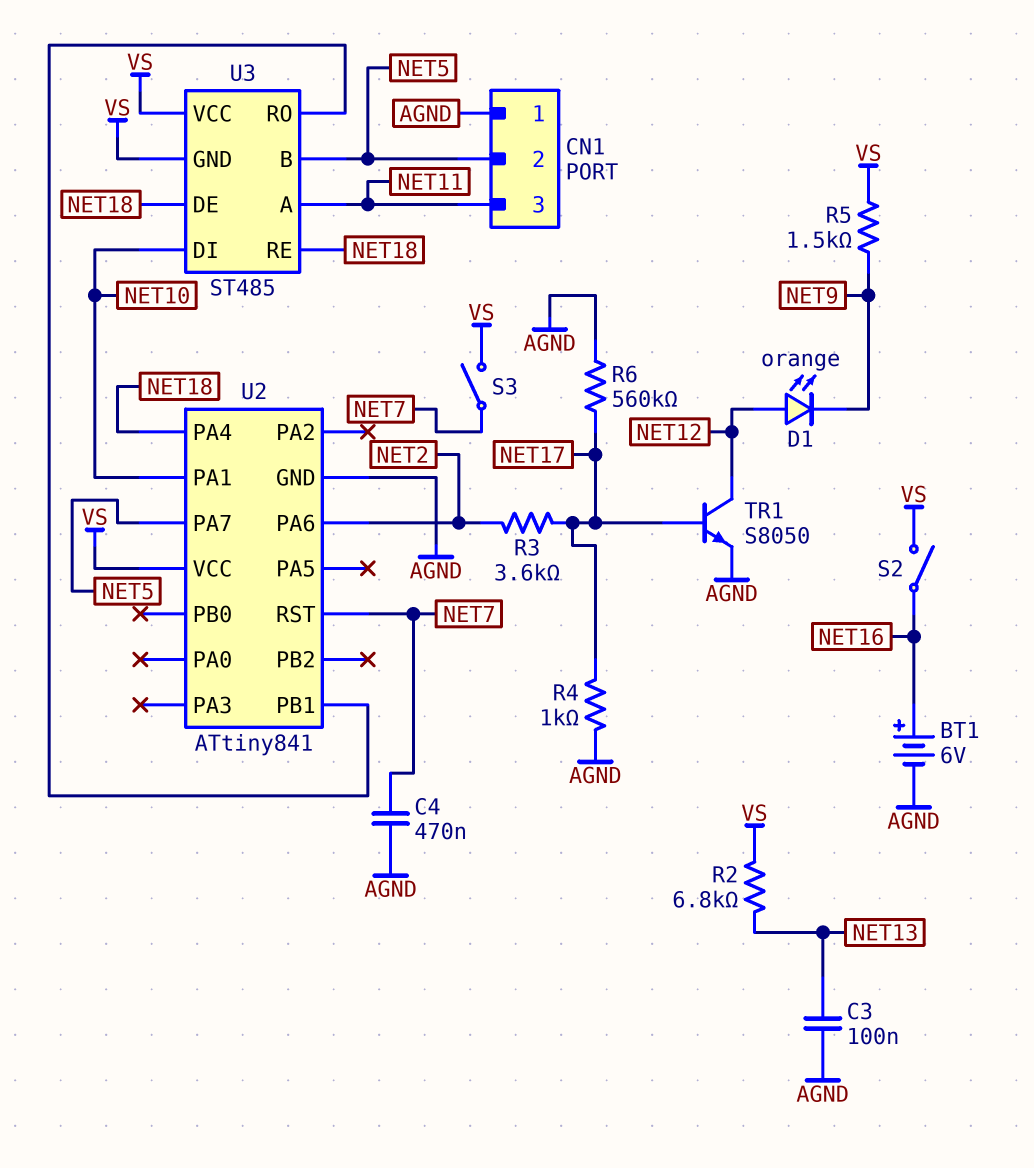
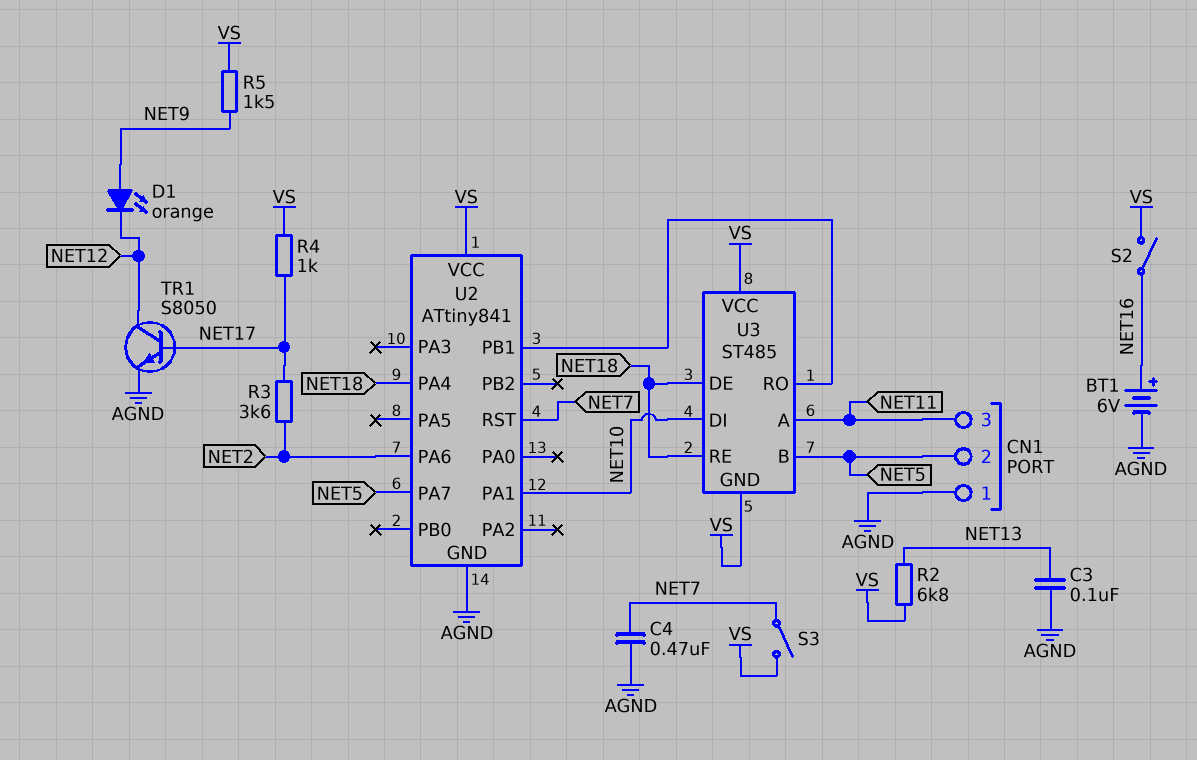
D1: LED orange (A NET12, K NET9) -> LED orange (A NET9, K NET12)
R4: 1k (AGND, NET17) -> 1k (NET17, VS)
R6: 560k (AGND, NET17) -> none

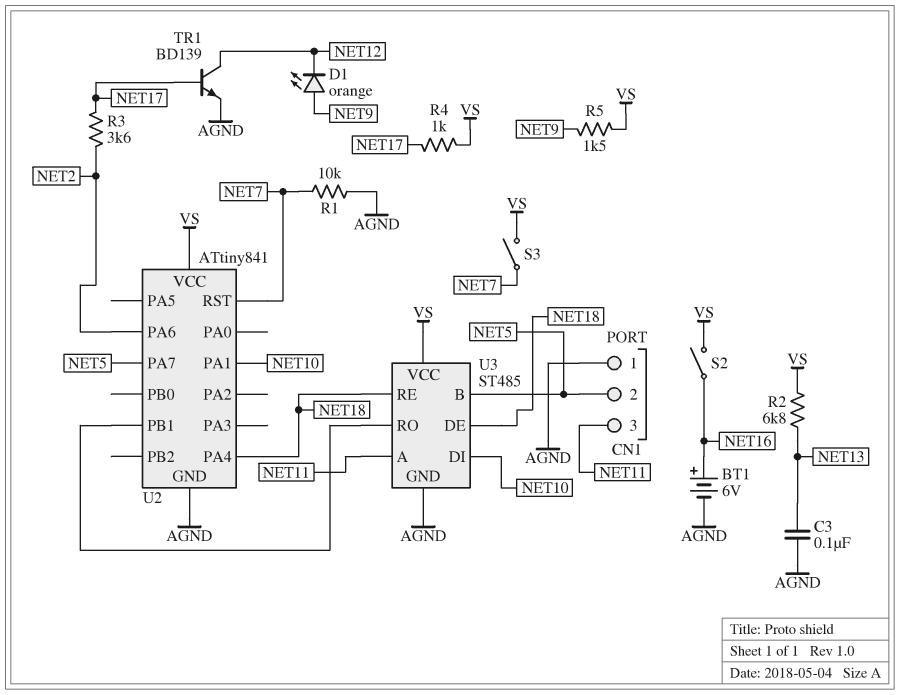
C4: 470nF (AGND, NET7) -> none
R1: none -> 10k (AGND, NET7)
TR1: NPN S8050 (B NET17, C NET12, E AGND) -> NPN BD139 (B NET17, C NET12, E AGND)
U3 pin GND: VS -> AGND

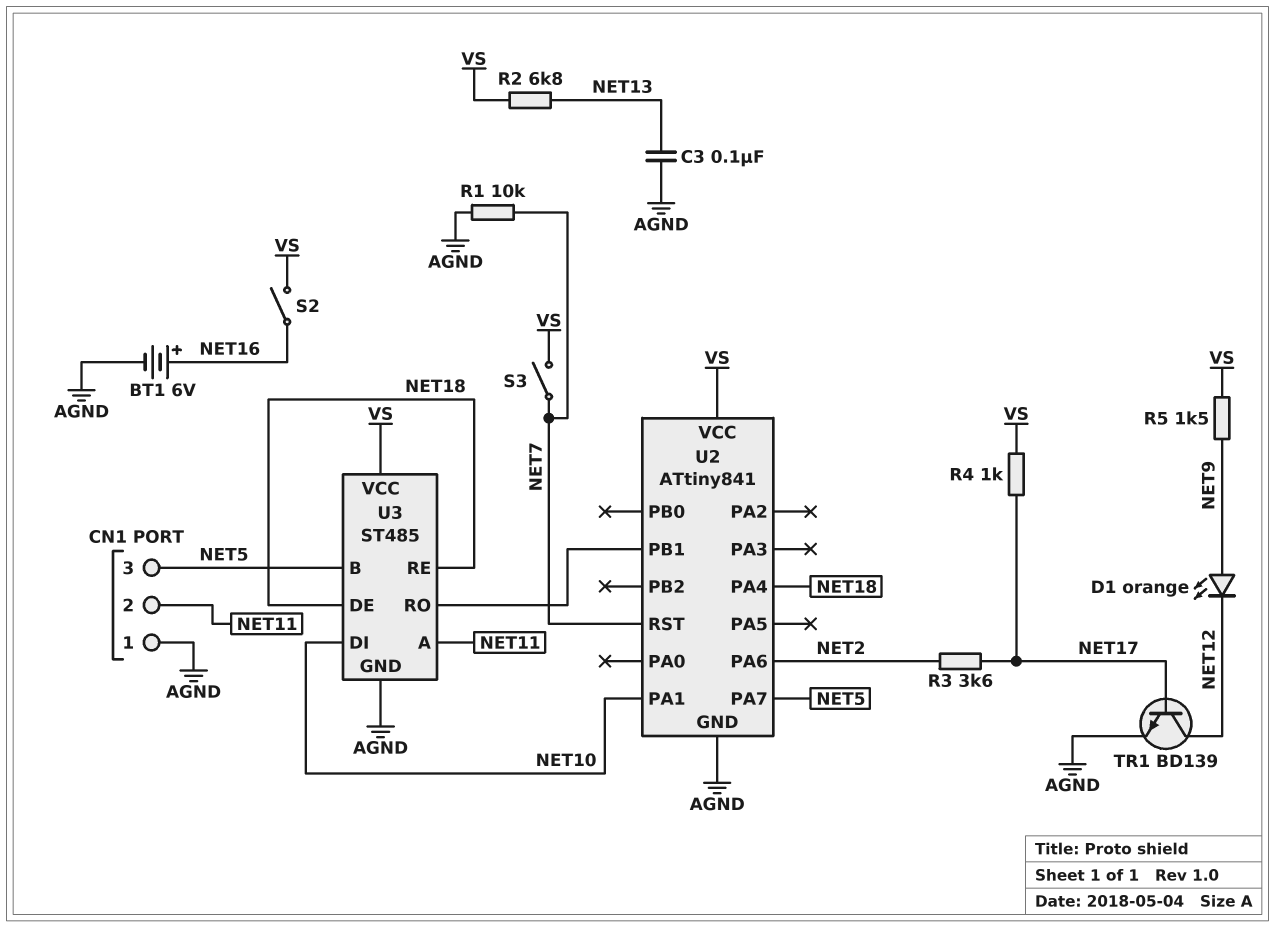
CN1 pin 2: NET5 -> NET11
CN1 pin 3: NET11 -> NET5

